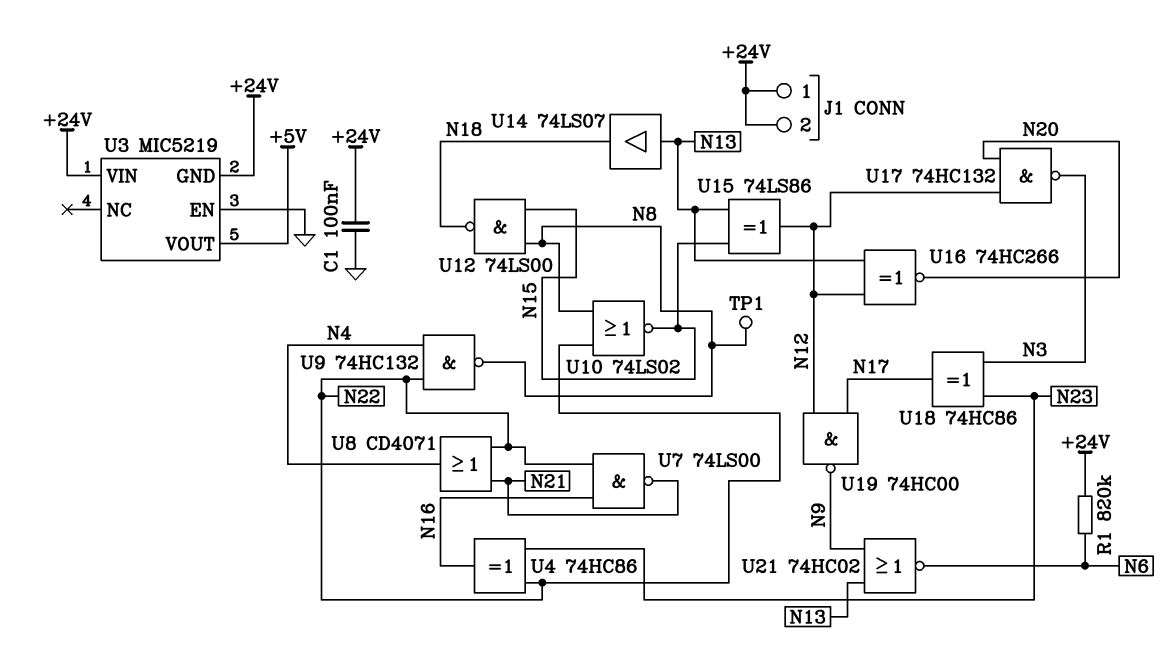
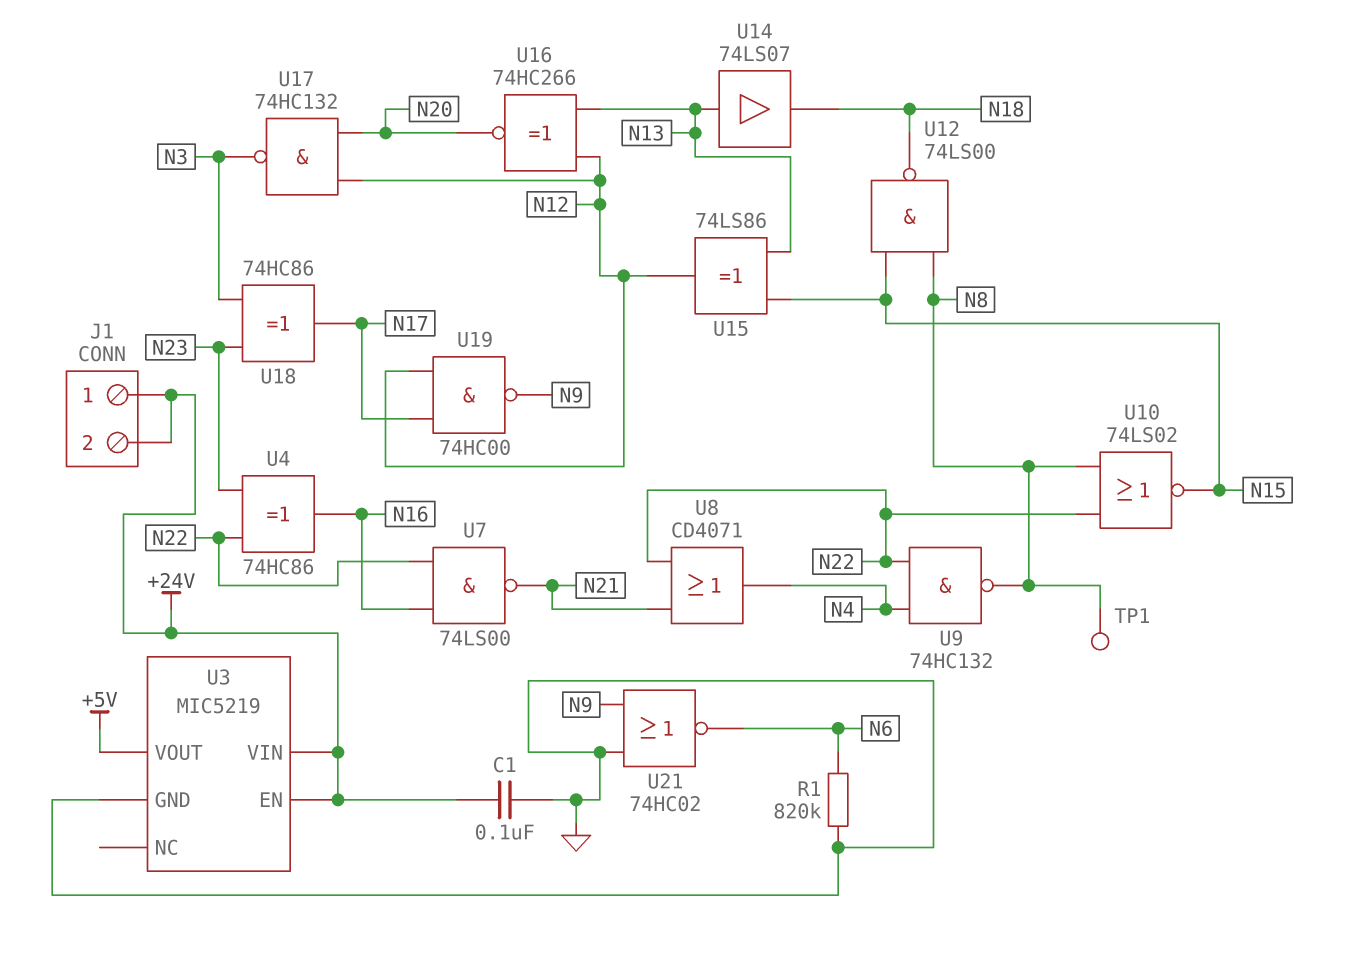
R1: 820k (+24V, N6) -> 820k (GND, N6)
U3 pin EN: GND -> +24V
U3 pin GND: +24V -> GND
U21: NOR 74HC02 (in N9, in N13, out N6) -> NOR 74HC02 (in GND, in N9, out N6)

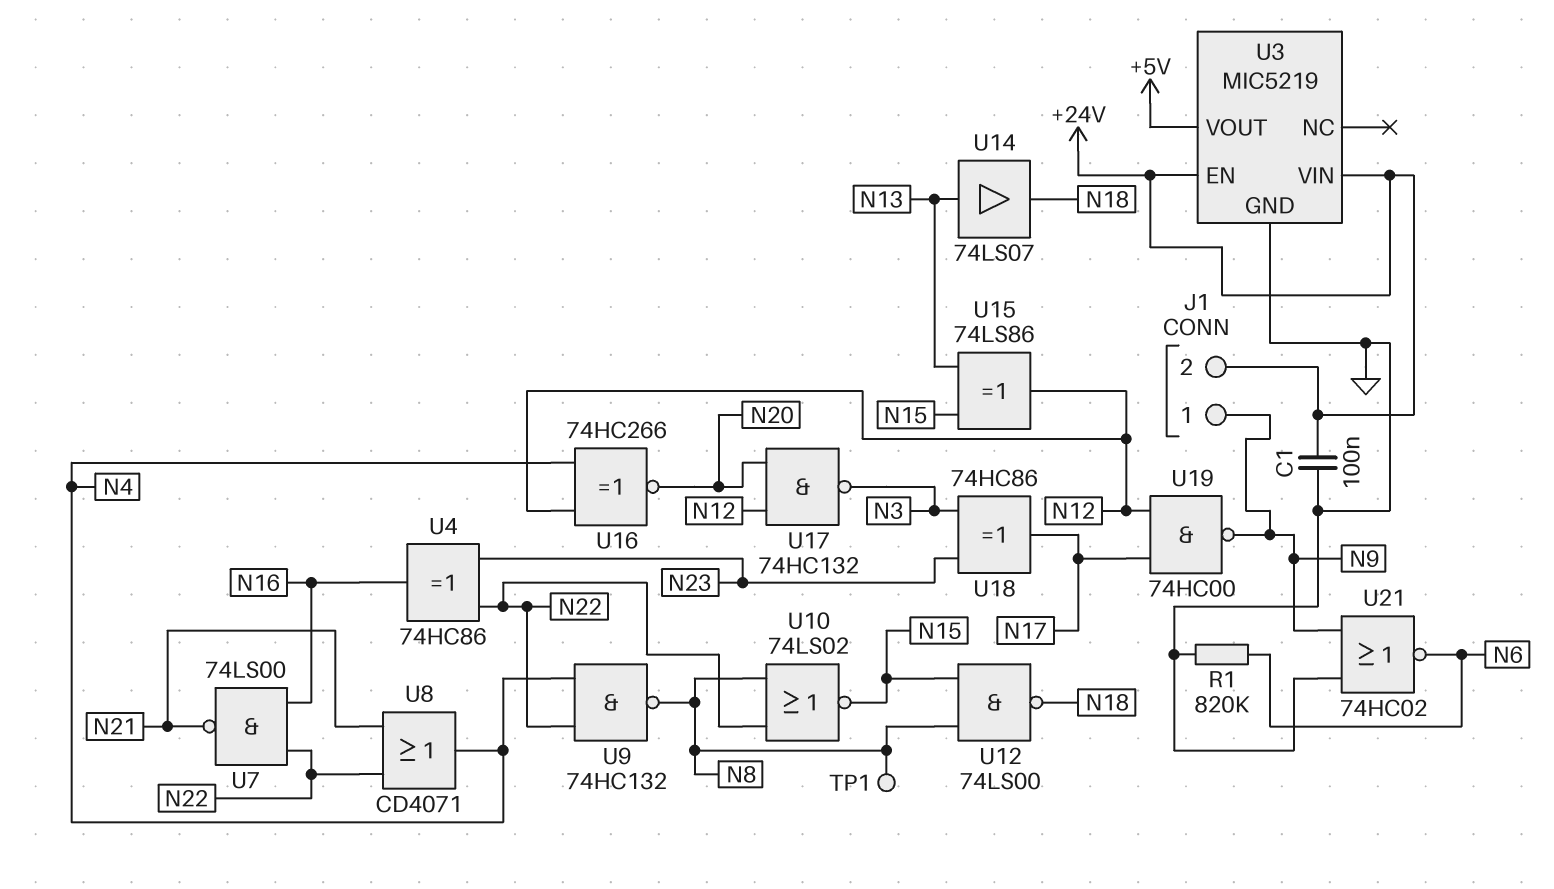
J1 pin 1: +24V -> N9
U16: XNOR 74HC266 (in N12, in N13, out N20) -> XNOR 74HC266 (in N4, in N12, out N20)

